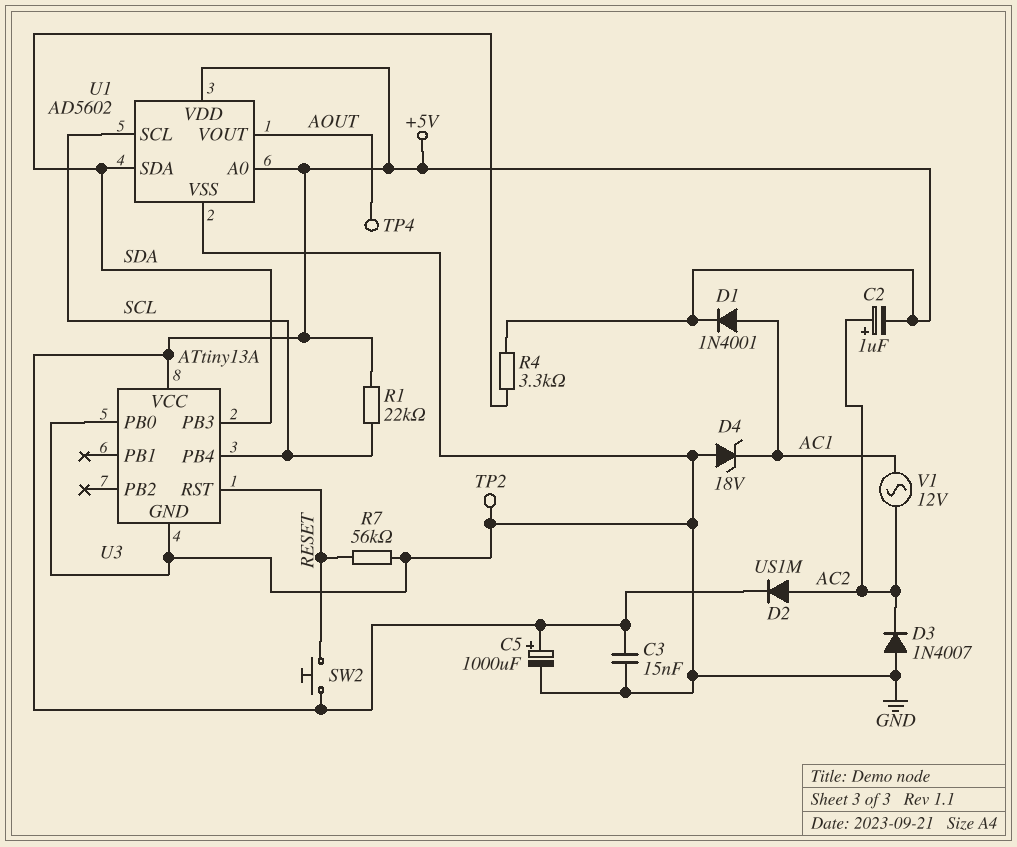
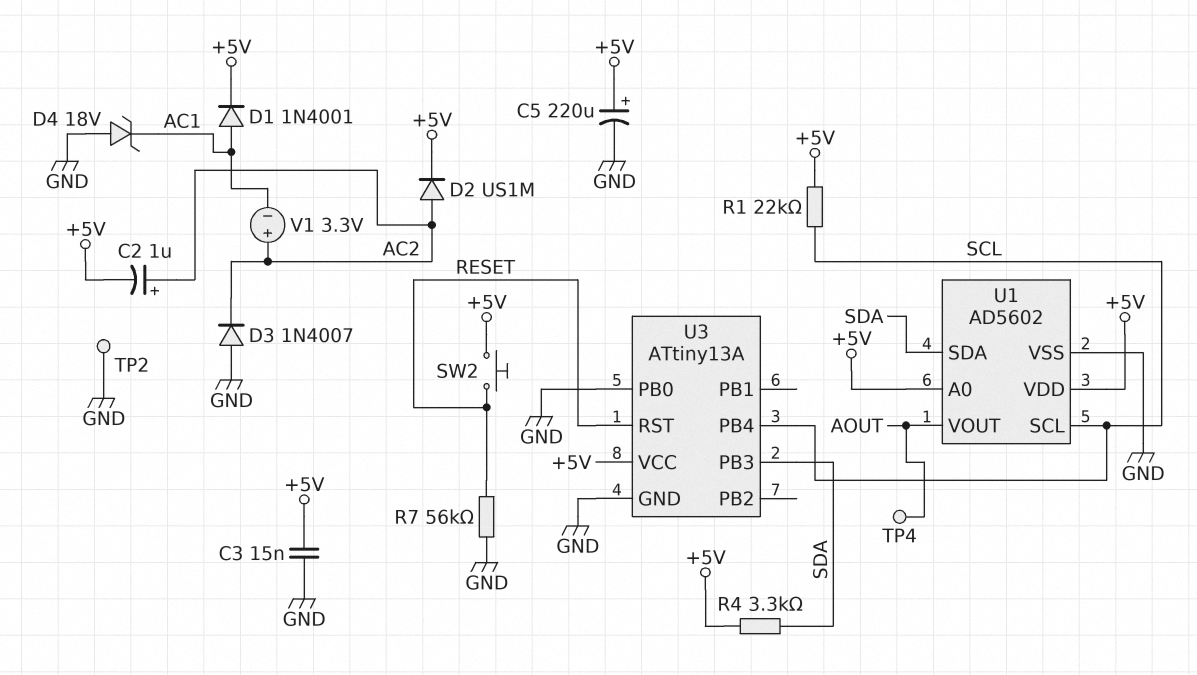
C5: 1000uF (plus +5V, minus GND) -> 220uF (plus +5V, minus GND)
V1: AC 12V (AC1, AC2) -> 3.3V (plus AC2, minus AC1)

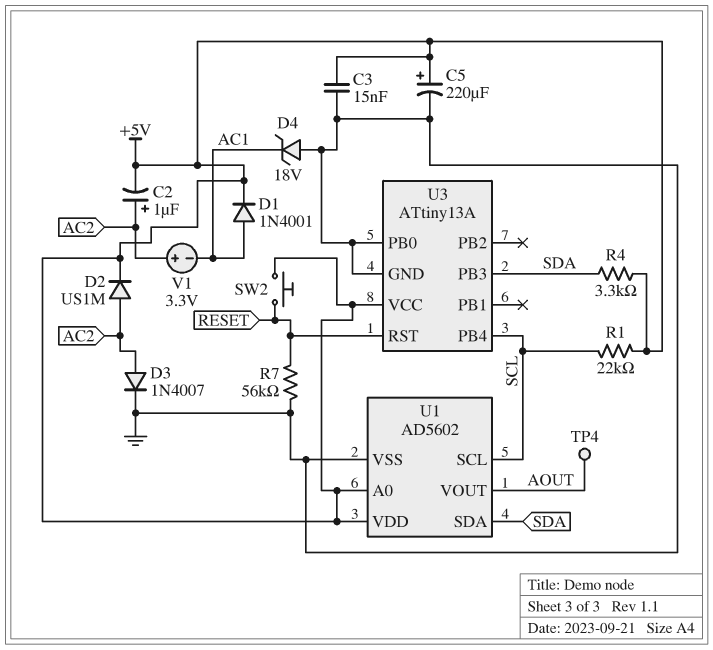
D3: diode 1N4007 (A GND, K AC2) -> diode 1N4007 (A AC2, K GND)
TP2: test point (GND) -> none

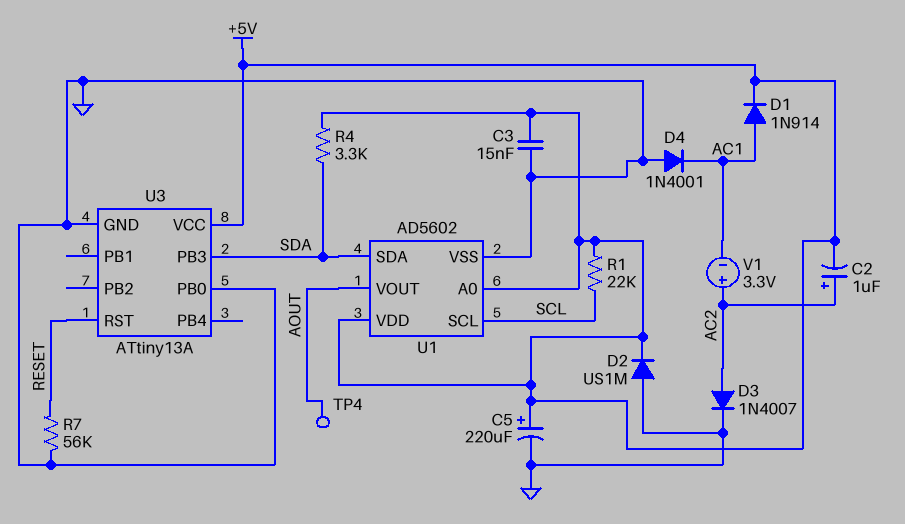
D1: diode 1N4001 (A AC1, K +5V) -> diode 1N914 (A AC1, K +5V)
D2: diode US1M (A AC2, K +5V) -> diode US1M (A GND, K +5V)
D4: zener 18V (A GND, K AC1) -> diode 1N4001 (A GND, K AC1)
SW2: button (+5V, RESET) -> none
U3 pin PB4: SCL -> none

